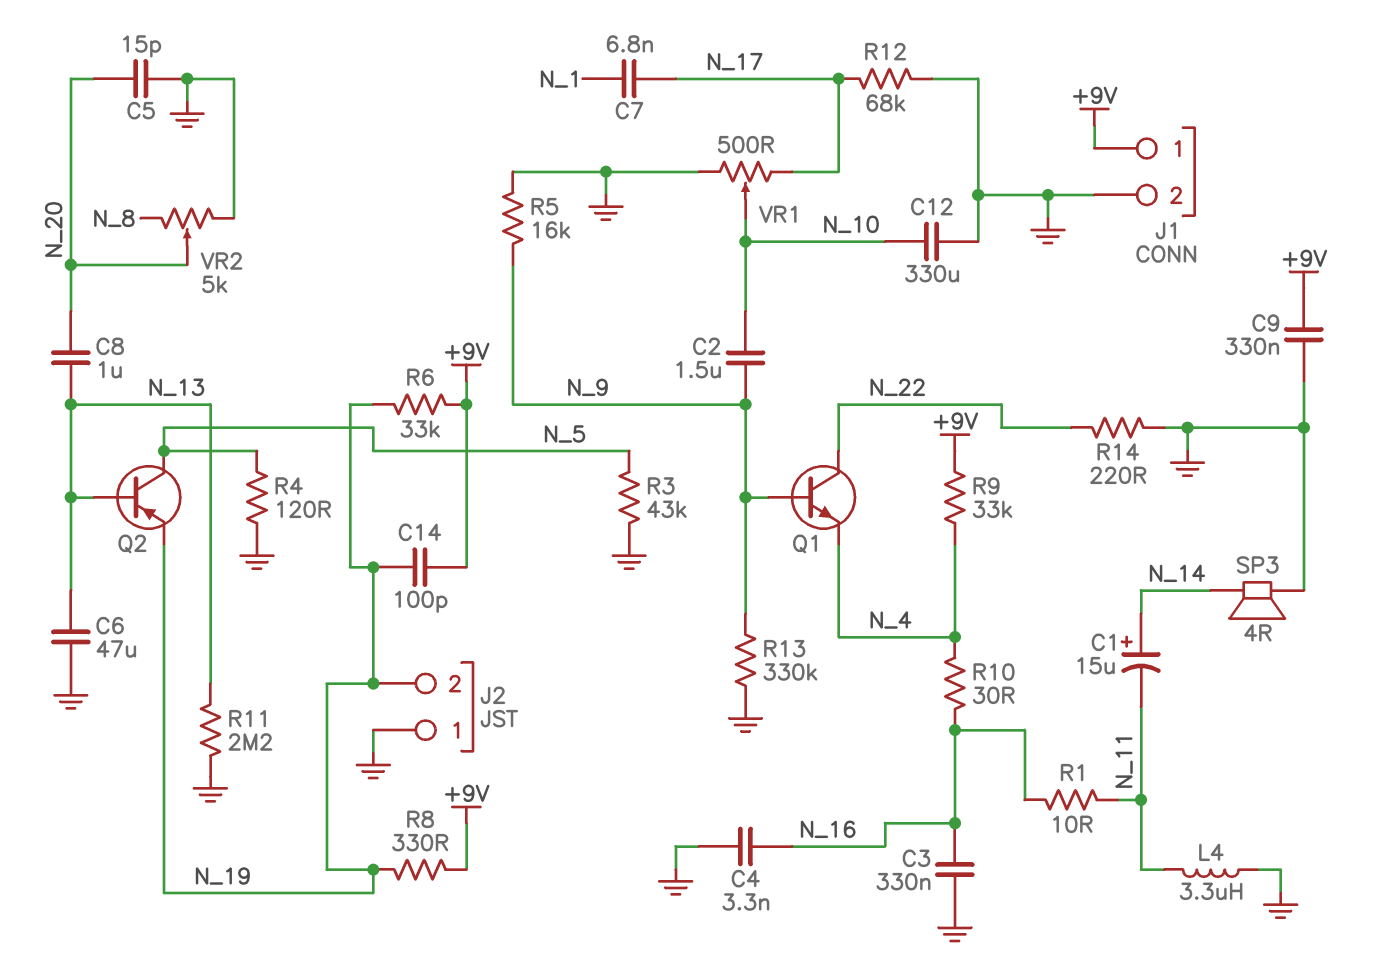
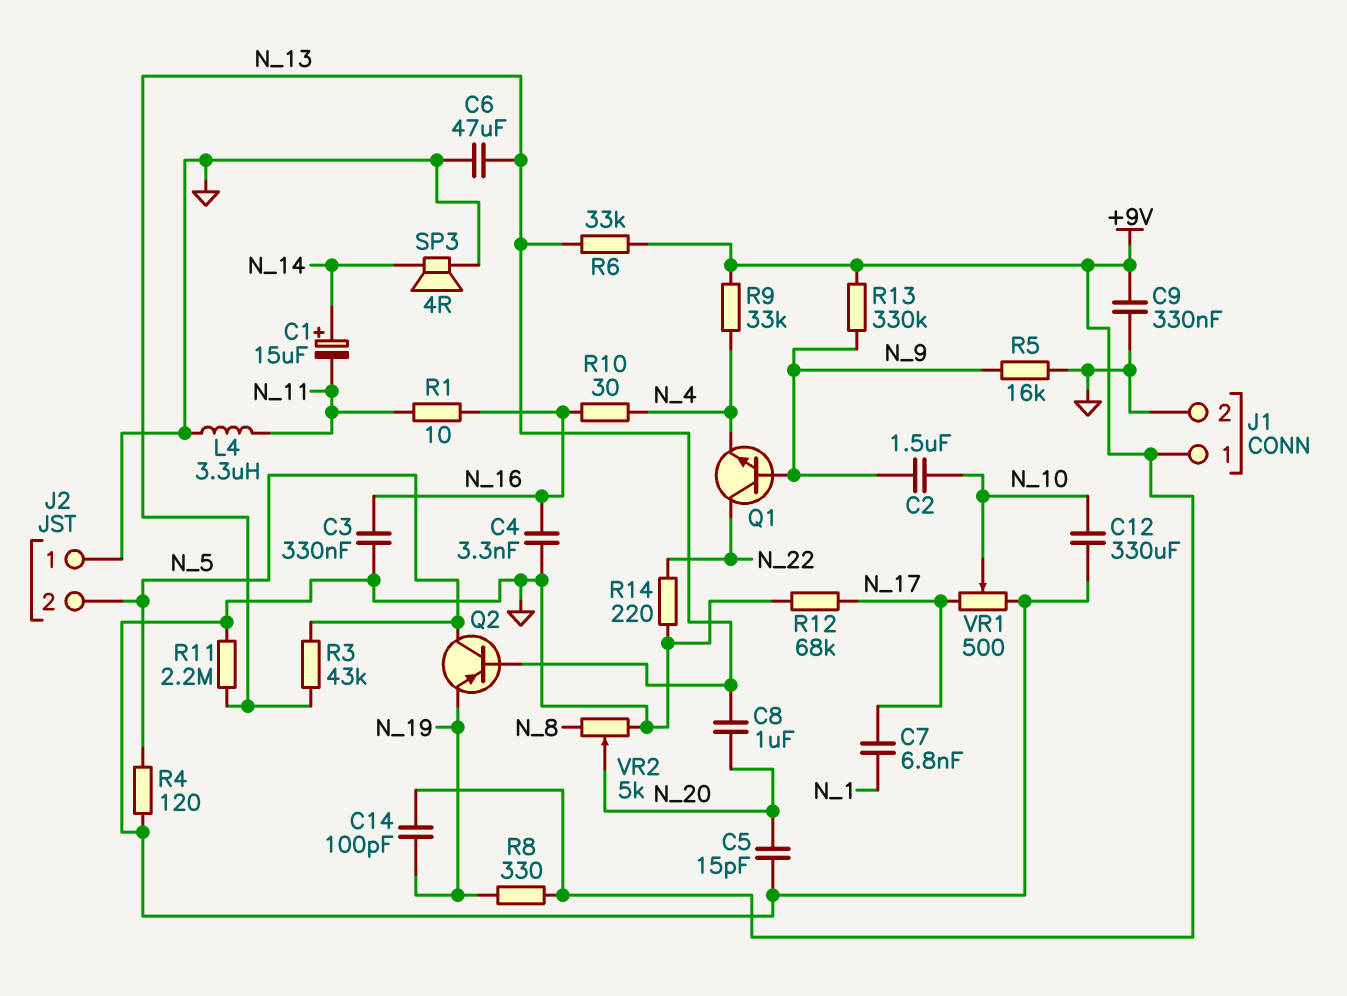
J2 pin 2: N_19 -> N_5
R3: 43k (GND, N_5) -> 43k (N_5, N_13)
R6: 33k (+9V, N_19) -> 33k (+9V, N_13)
R13: 330k (GND, N_9) -> 330k (+9V, N_9)

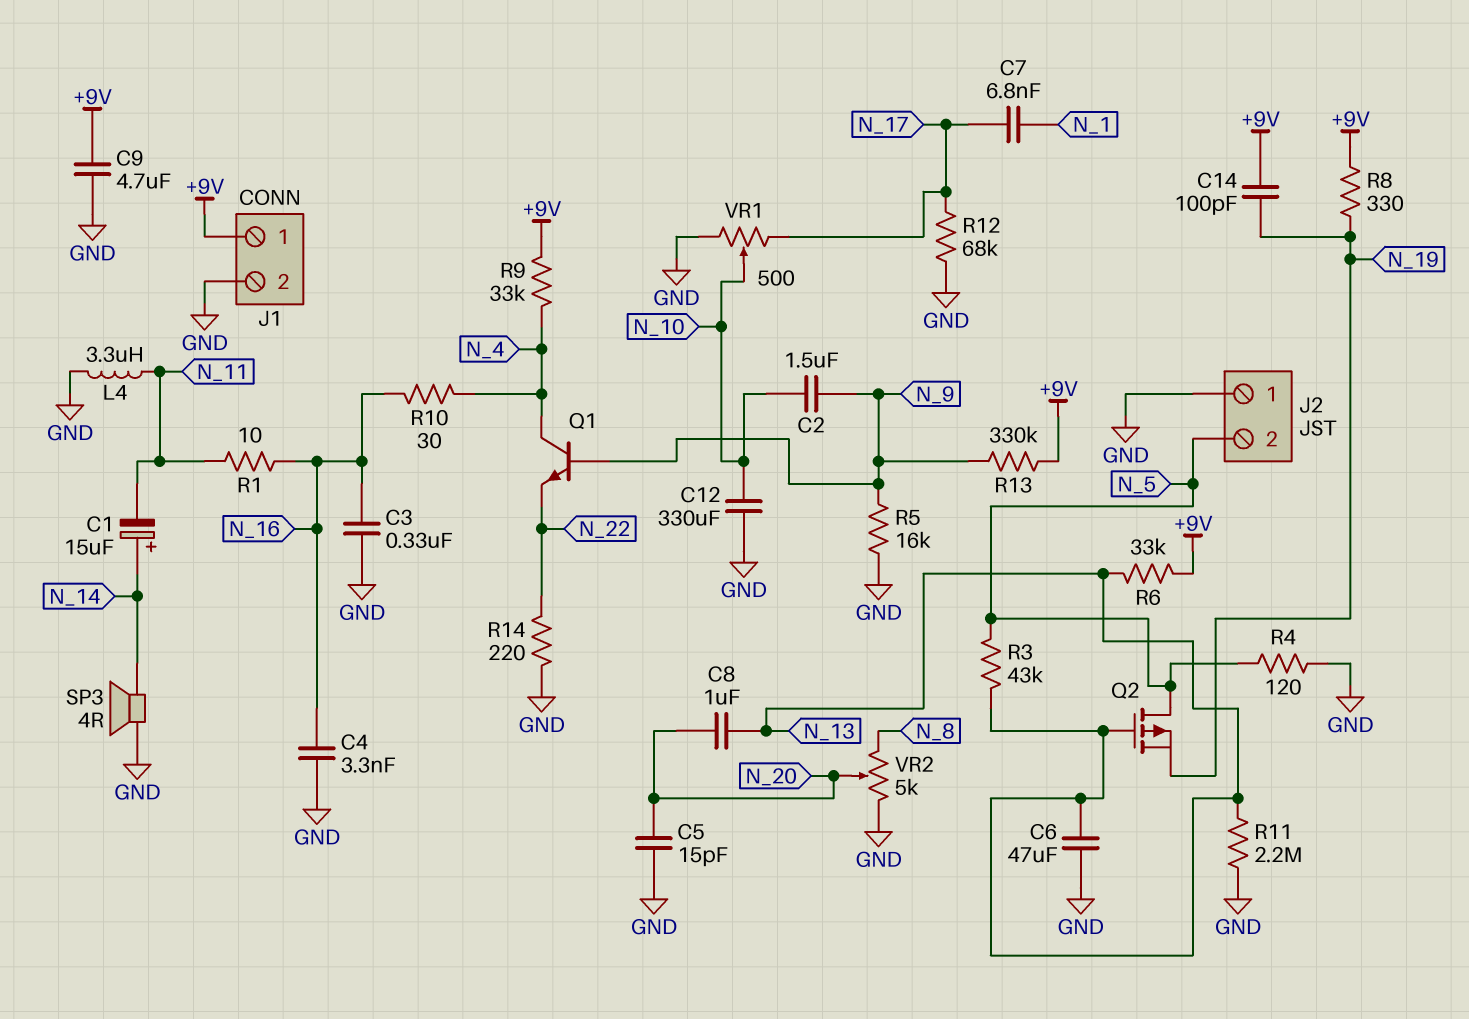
C9: 330nF (+9V, GND) -> 4.7uF (+9V, GND)
Q1: NPN (B N_9, C N_22, E N_4) -> NPN (B N_9, C N_4, E N_22)
Q2: PNP (B N_13, C N_5, E N_19) -> PMOS (G N_13, D N_5, S N_19)

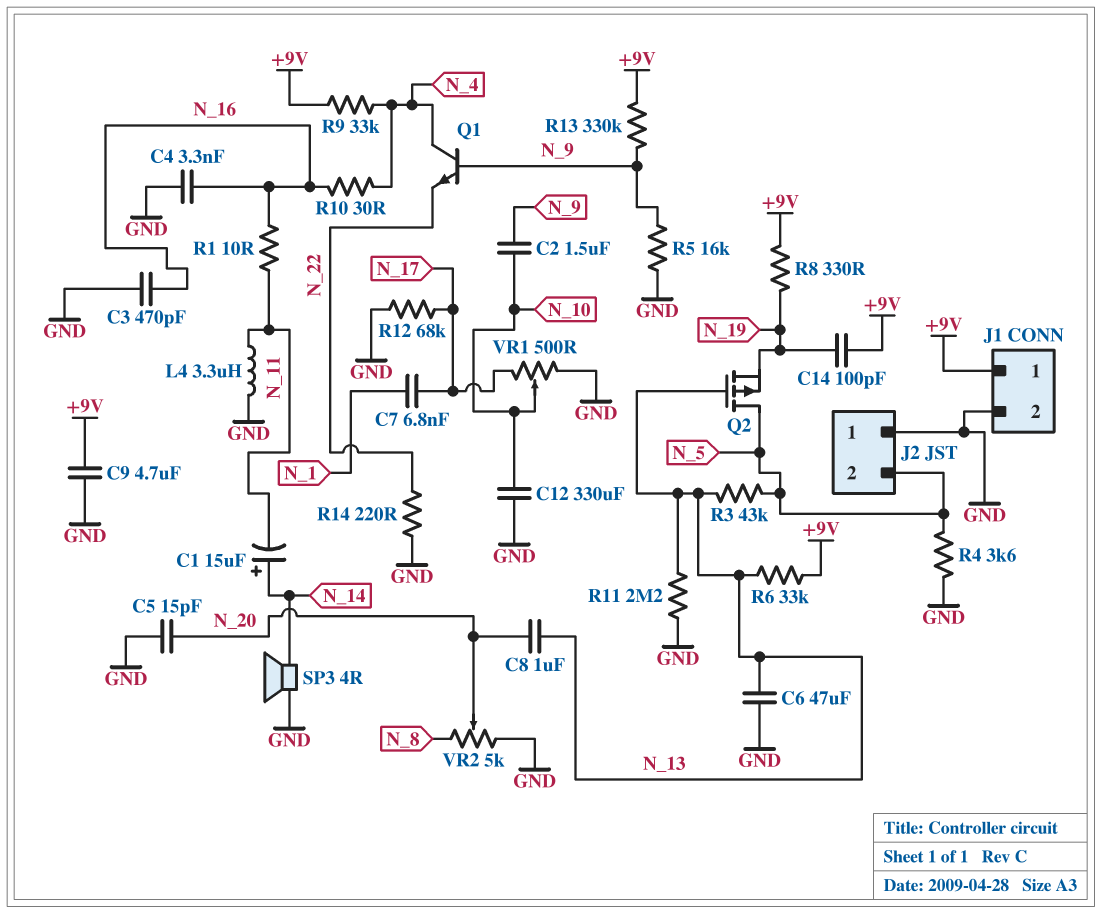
C3: 330nF (GND, N_16) -> 470pF (GND, N_16)
R4: 120 (GND, N_5) -> 3.6k (GND, N_5)

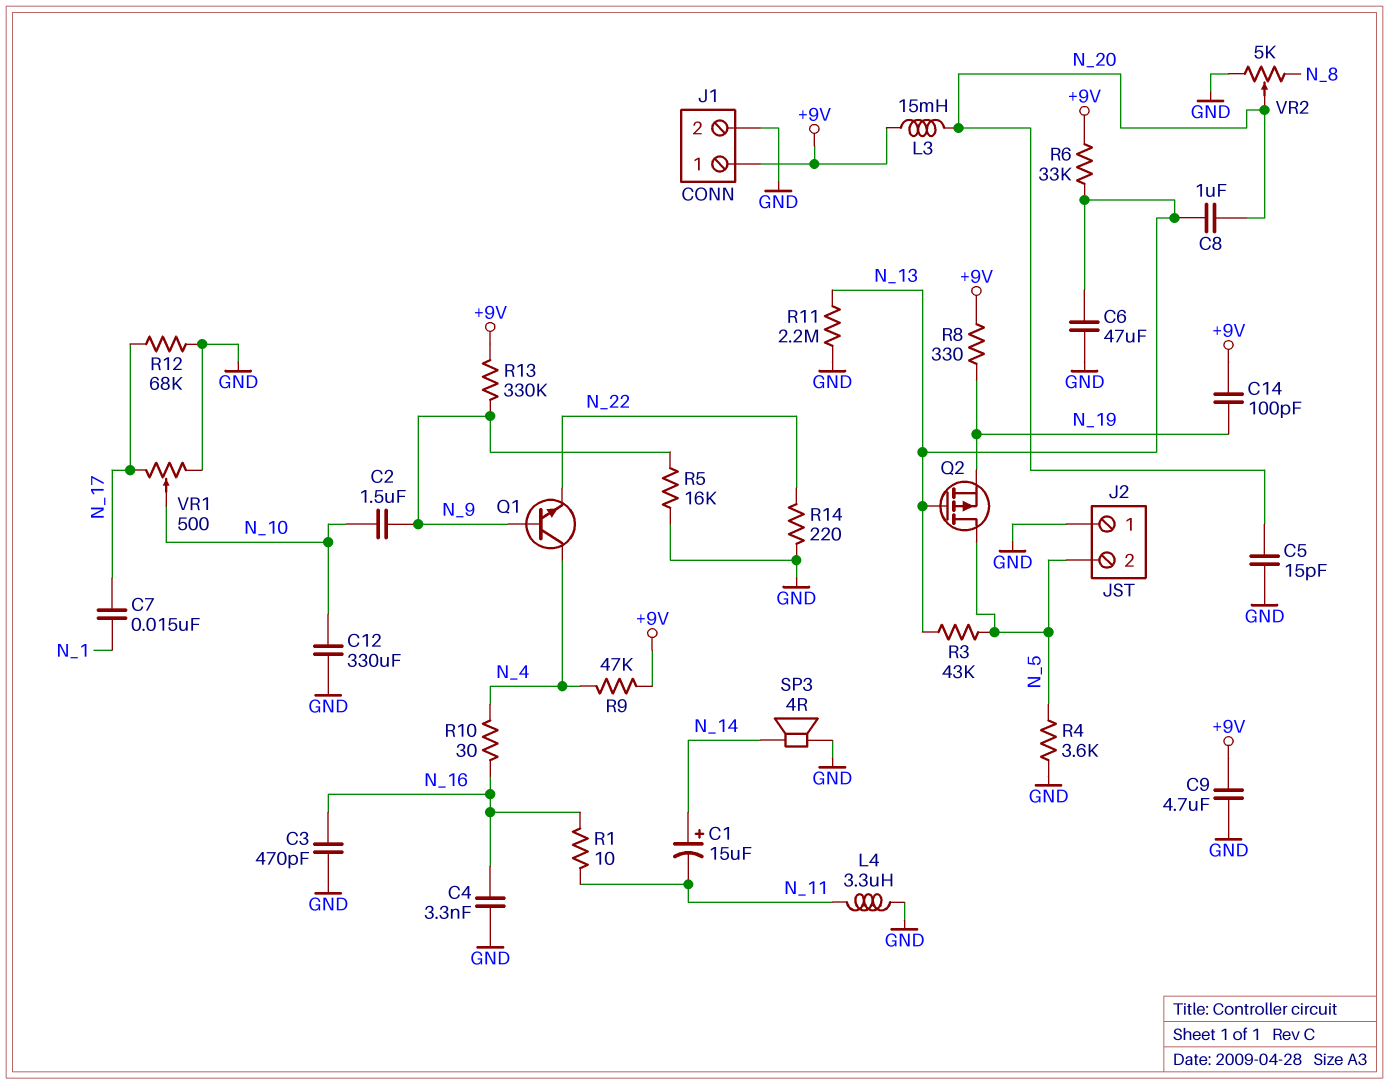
C7: 6.8nF (N_1, N_17) -> 15nF (N_1, N_17)
L3: none -> 15mH (+9V, N_20)
R9: 33k (+9V, N_4) -> 47k (+9V, N_4)

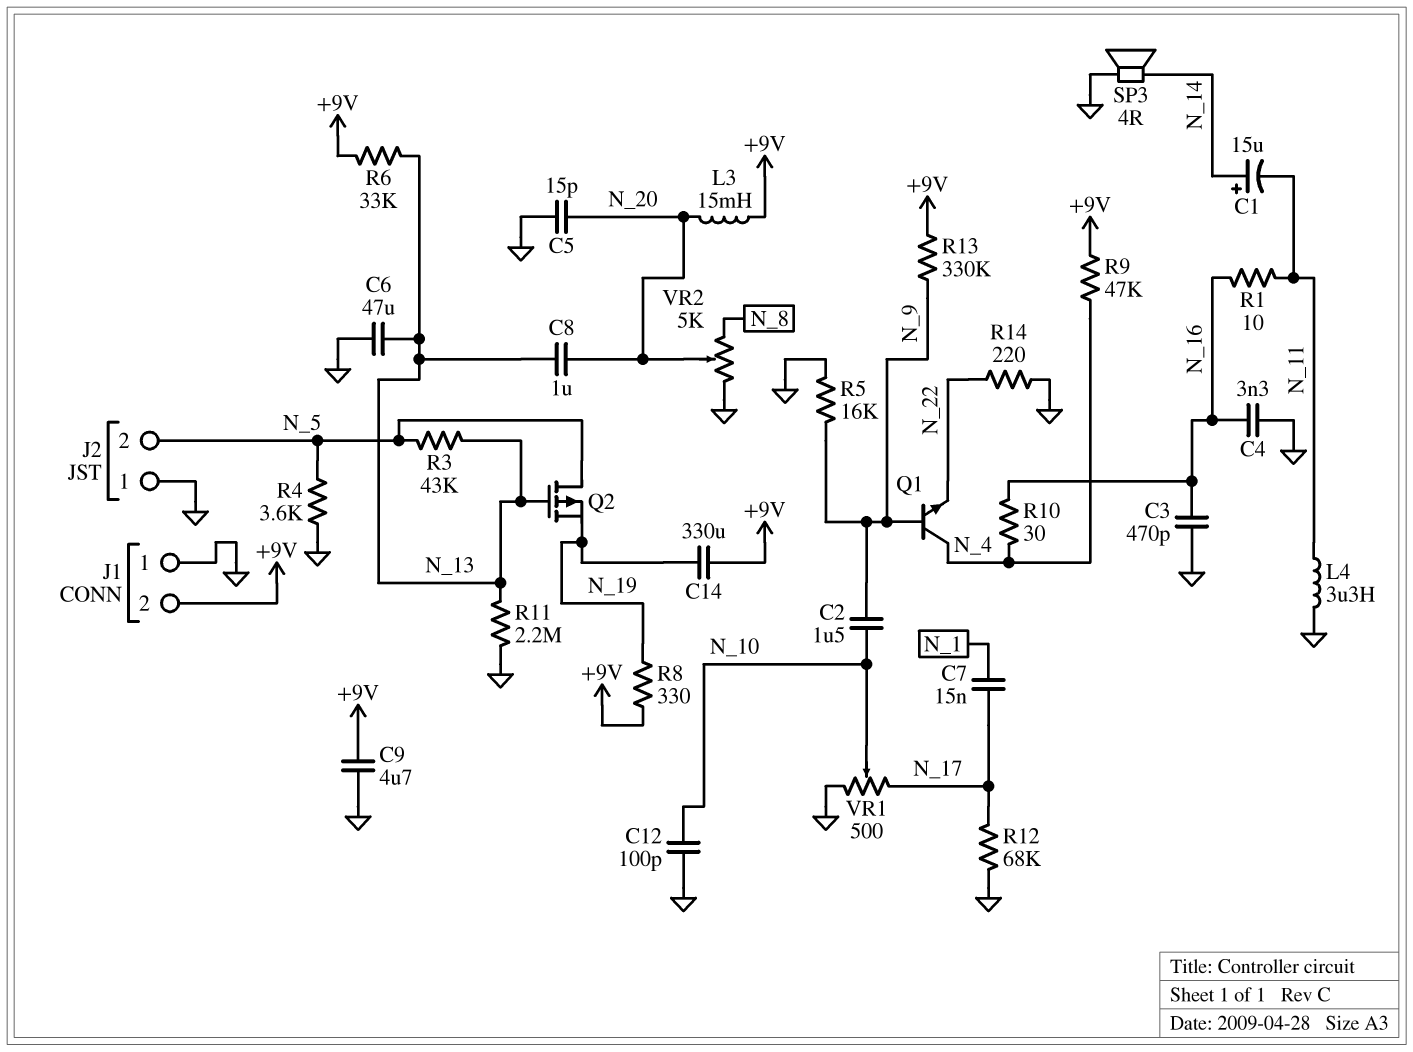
C12: 330uF (GND, N_10) -> 100pF (GND, N_10)
C14: 100pF (+9V, N_19) -> 330uF (+9V, N_19)
J1 pin 1: +9V -> GND
J1 pin 2: GND -> +9V

